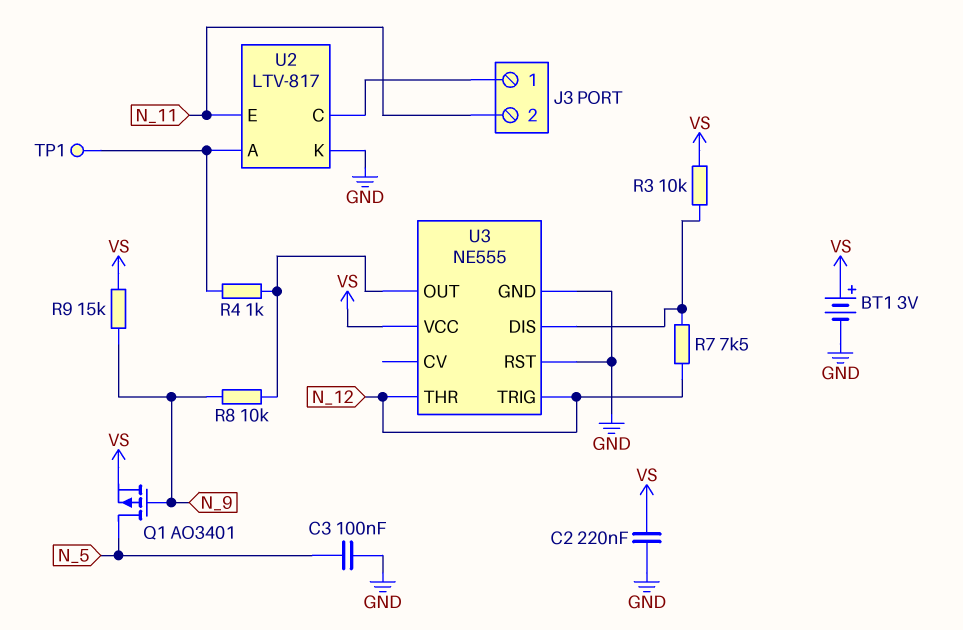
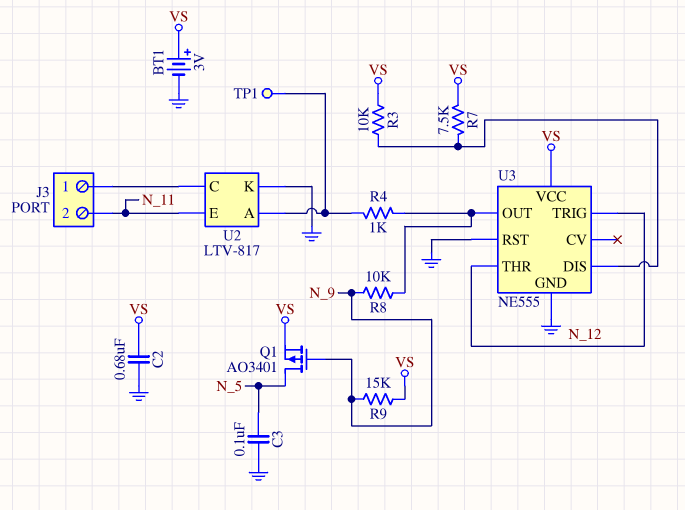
C2: 220nF (GND, VS) -> 680nF (GND, VS)
R7: 7.5k (N_12, U3/DIS) -> 7.5k (U3/DIS, VS)

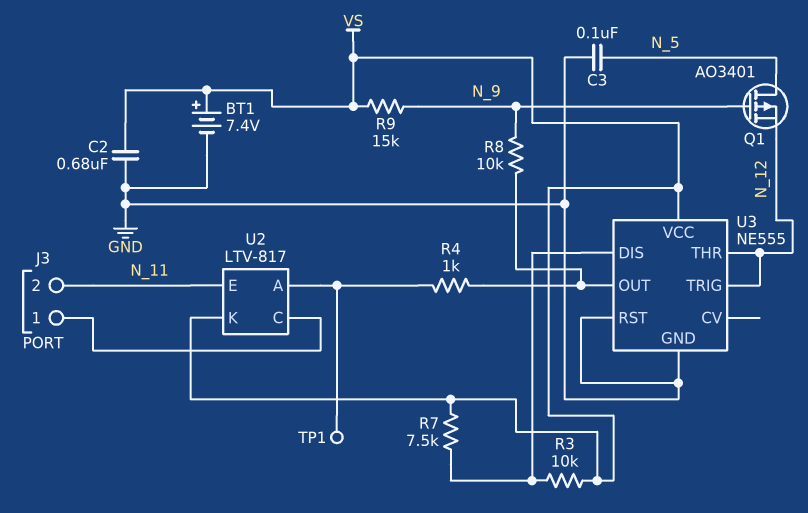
BT1: 3V (plus VS, minus GND) -> 7.4V (plus VS, minus GND)
Q1: PMOS AO3401 (G N_9, D N_5, S VS) -> PMOS AO3401 (G N_9, D N_5, S N_12)
U2 pin K: GND -> VS

